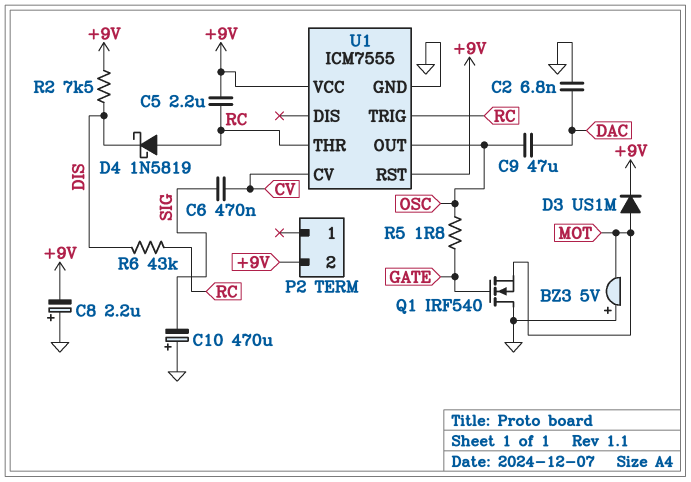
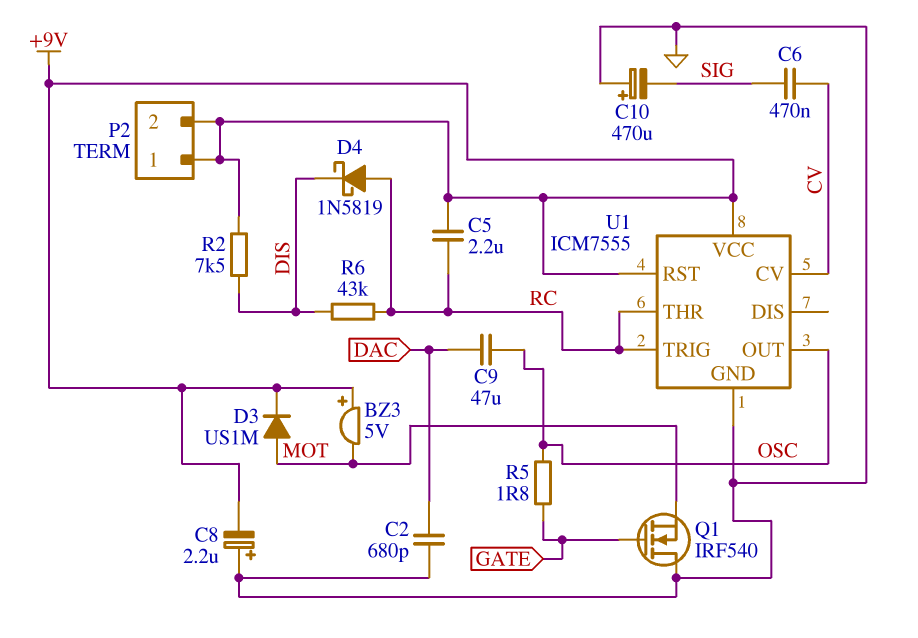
BZ3: buzzer 5V (plus GND, minus MOT) -> buzzer 5V (plus +9V, minus MOT)
C2: 6.8nF (DAC, GND) -> 680pF (DAC, GND)
P2 pin 1: none -> +9V

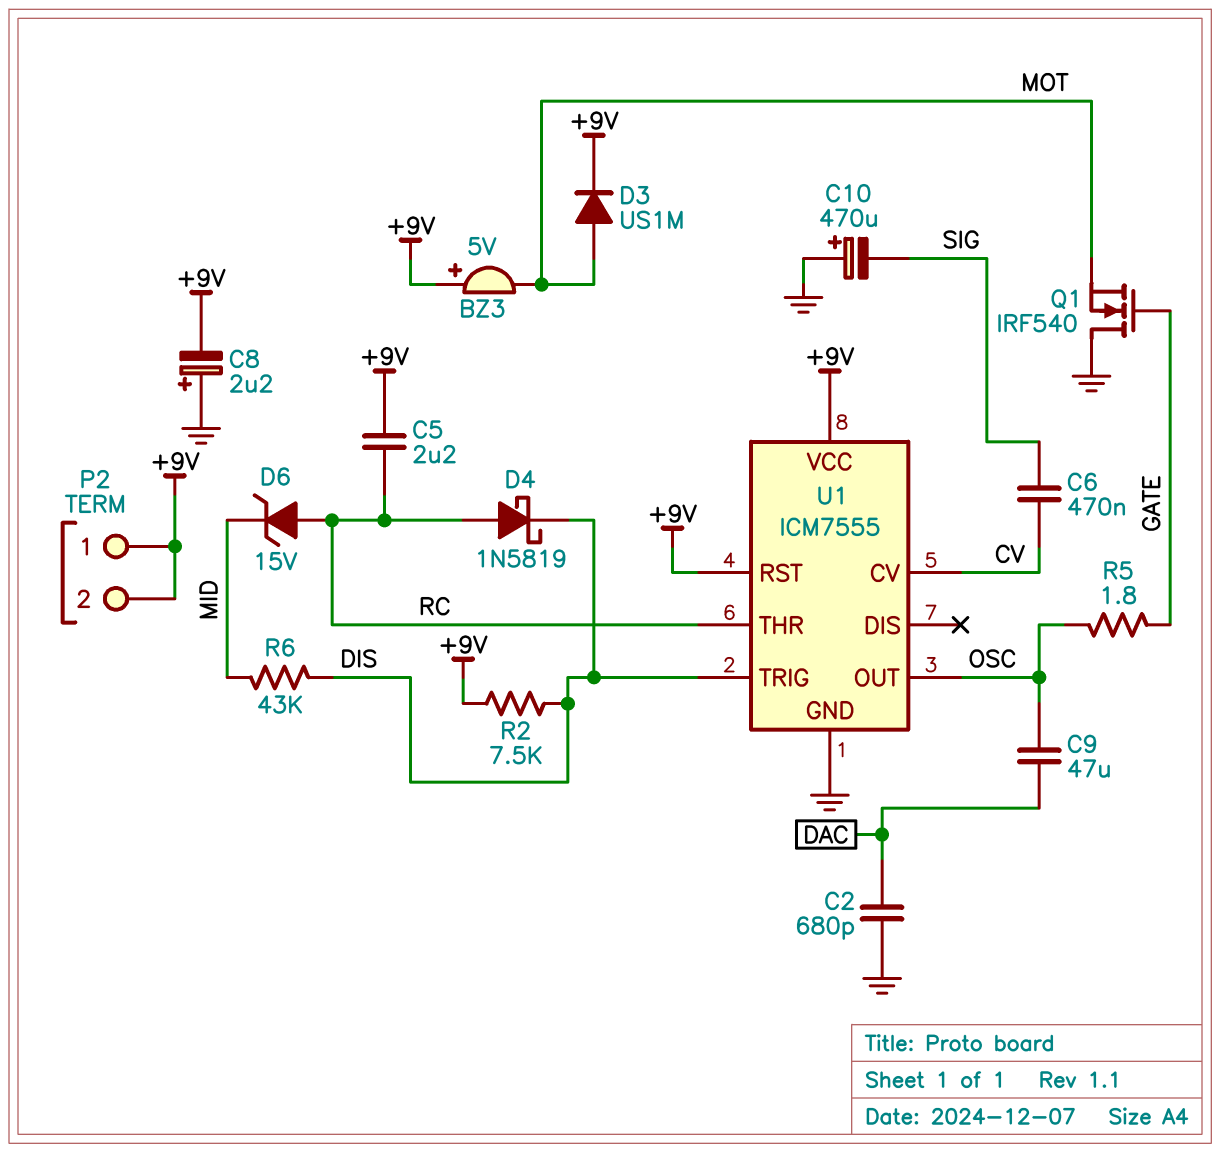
D6: none -> zener 15V (A RC, K MID)
R6: 43k (DIS, RC) -> 43k (DIS, MID)
U1 pin TRIG: RC -> DIS

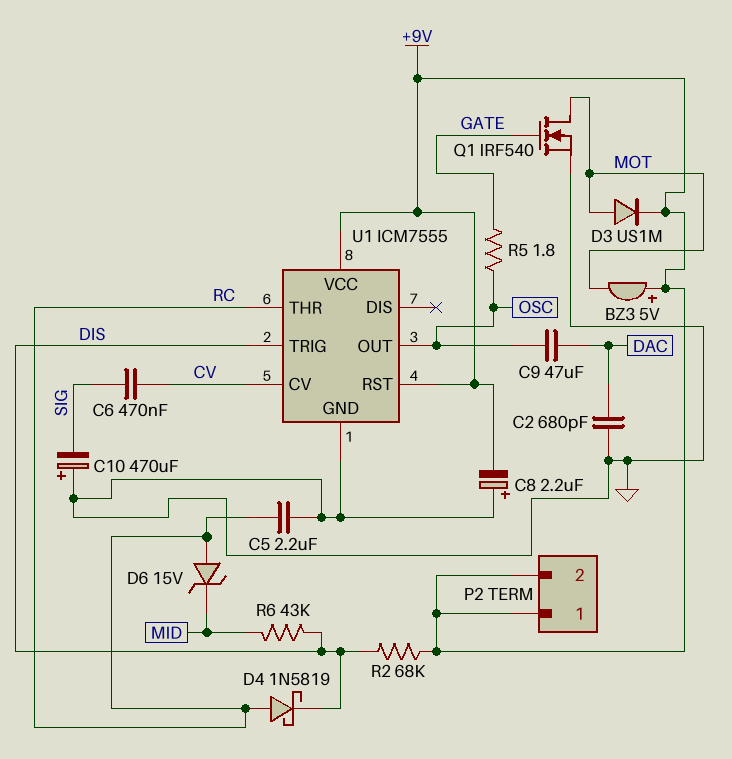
C5: 2.2uF (+9V, RC) -> 2.2uF (GND, RC)
Q1: NMOS IRF540 (G GATE, D GND, S MOT) -> NMOS IRF540 (G GATE, D MOT, S GND)
R2: 7.5k (+9V, DIS) -> 68k (+9V, DIS)

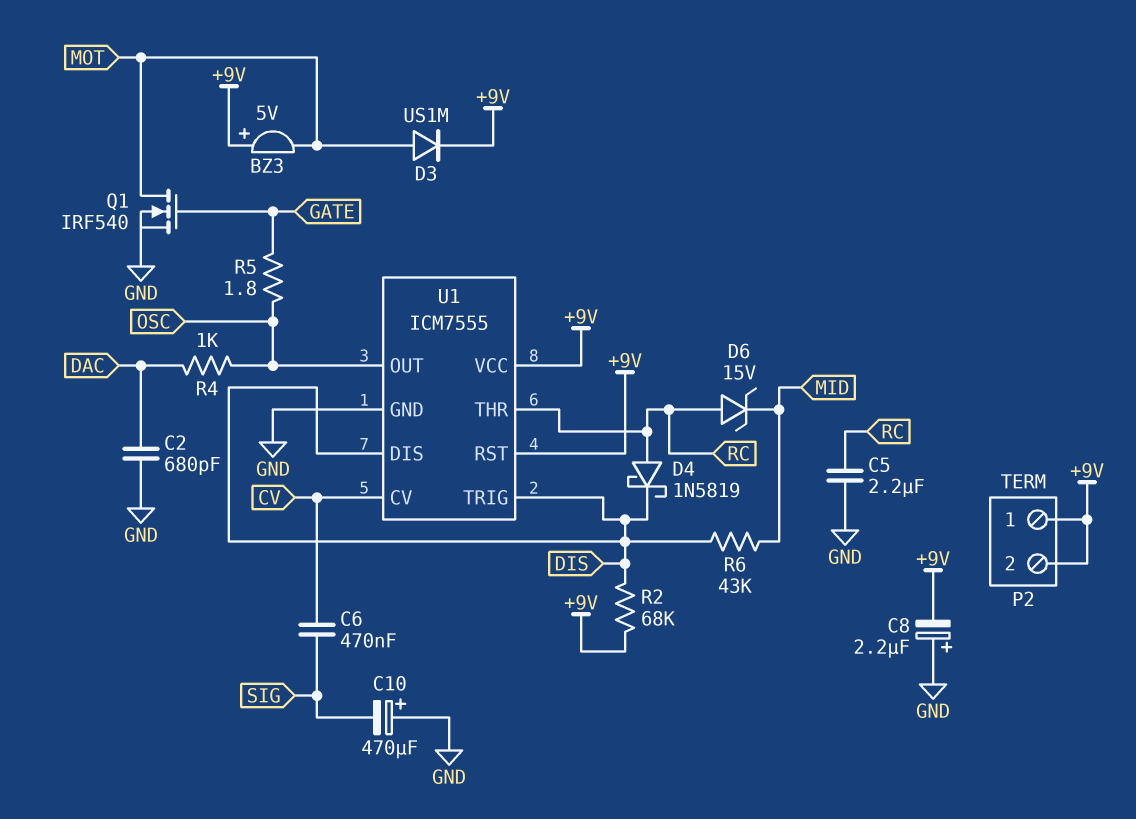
C9: 47uF (DAC, OSC) -> none
R4: none -> 1k (DAC, OSC)
U1 pin DIS: none -> DIS

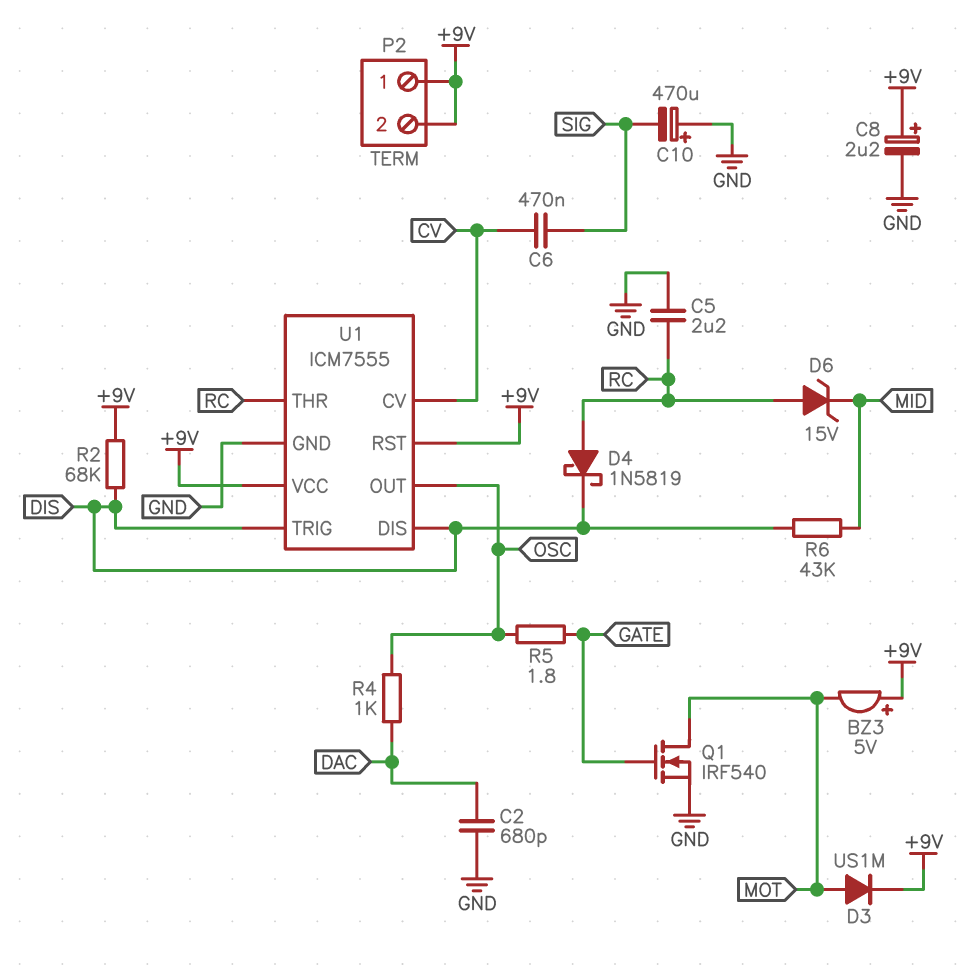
C8: 2.2uF (plus GND, minus +9V) -> 2.2uF (plus +9V, minus GND)

